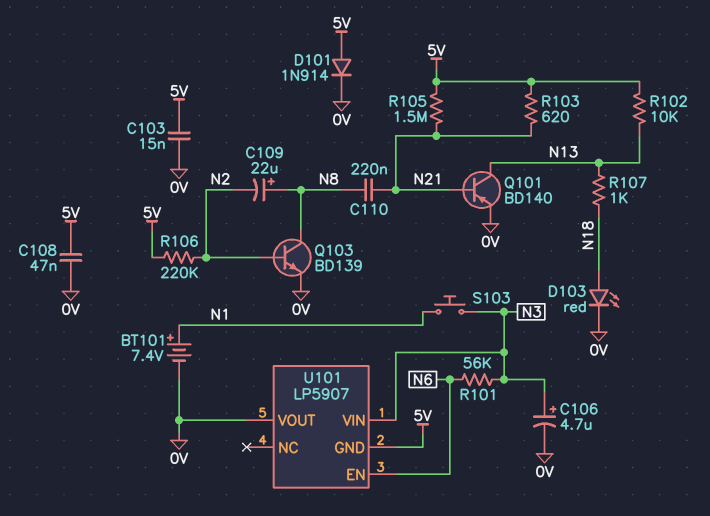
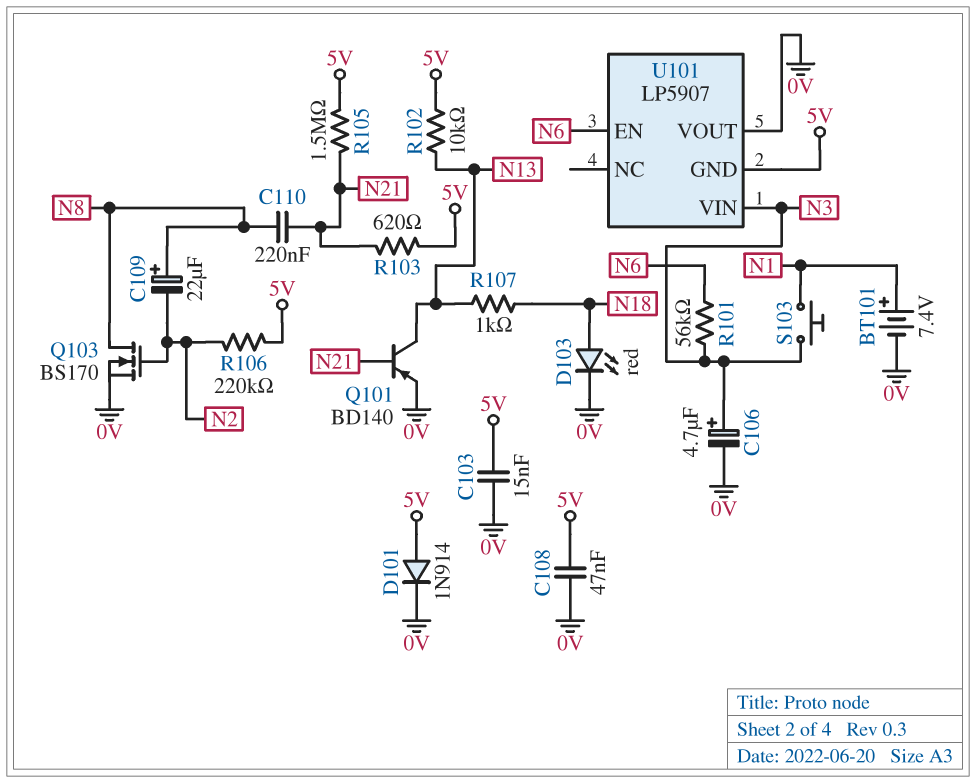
Q103: NPN BD139 (B N2, C N8, E 0V) -> NMOS BS170 (G N2, D N8, S 0V)

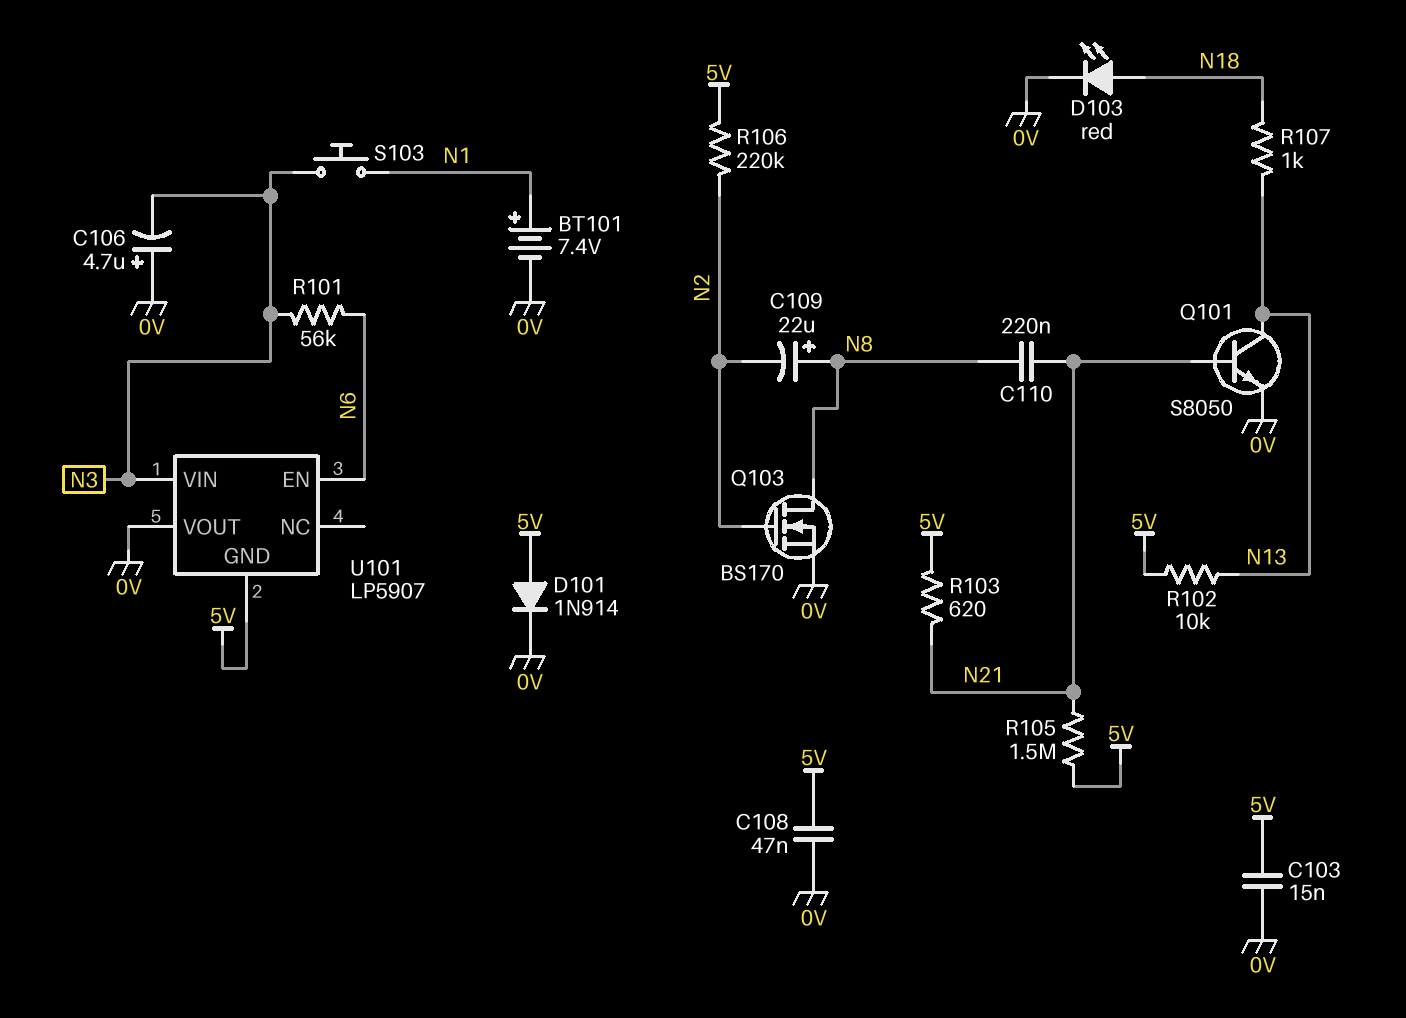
C106: 4.7uF (plus N3, minus 0V) -> 4.7uF (plus 0V, minus N3)
Q101: PNP BD140 (B N21, C N13, E 0V) -> NPN S8050 (B N21, C N13, E 0V)

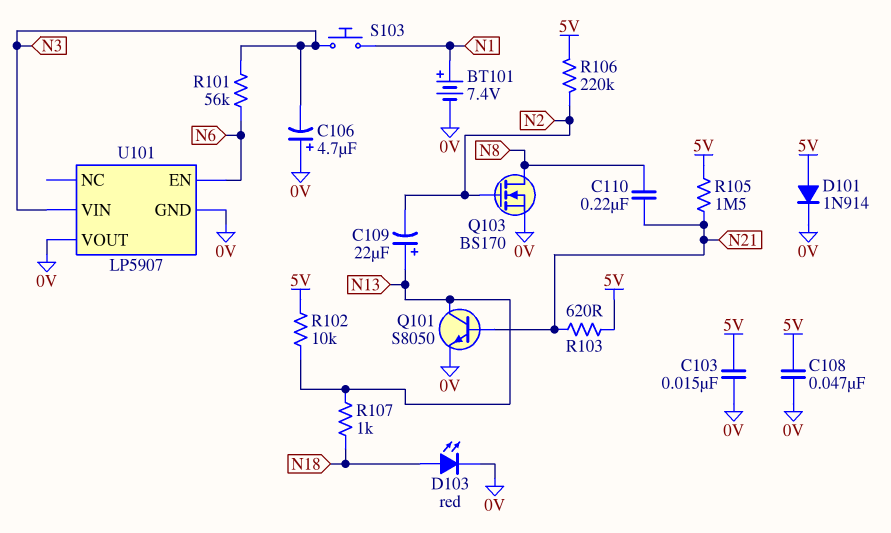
C109: 22uF (plus N8, minus N2) -> 22uF (plus N13, minus N2)
U101 pin GND: 5V -> 0V

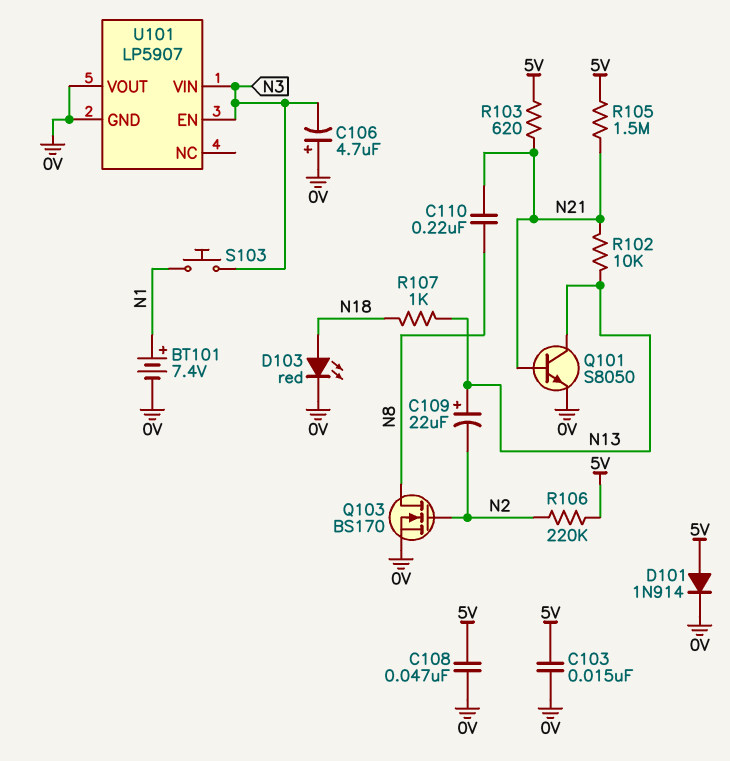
R101: 56k (N3, N6) -> none
R102: 10k (5V, N13) -> 10k (N13, N21)
U101 pin EN: N6 -> N3

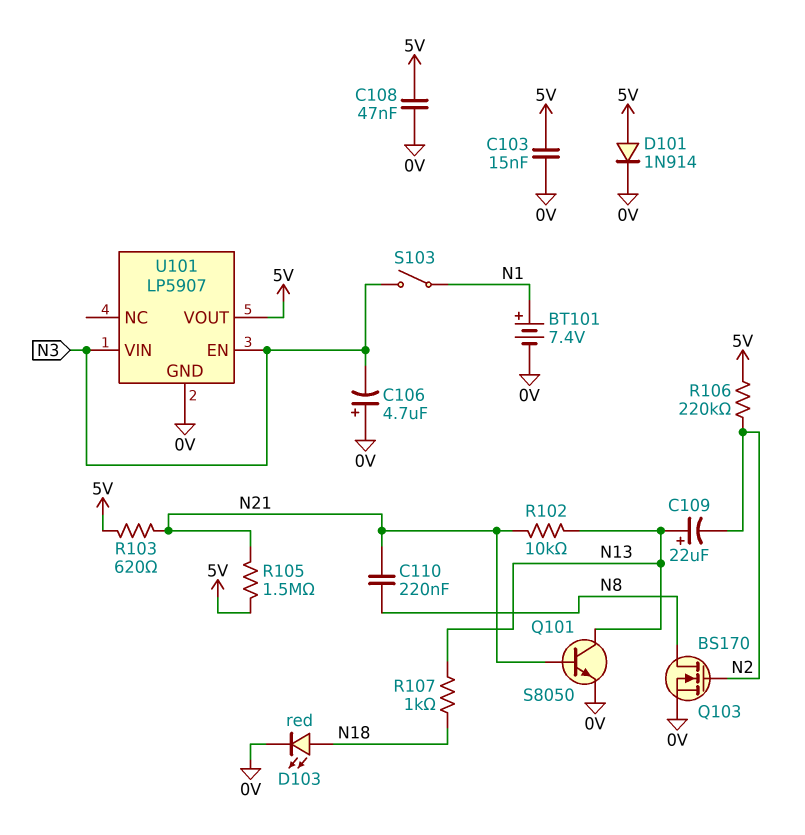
S103: button (N1, N3) -> switch (N1, N3)
U101 pin VOUT: 0V -> 5V

